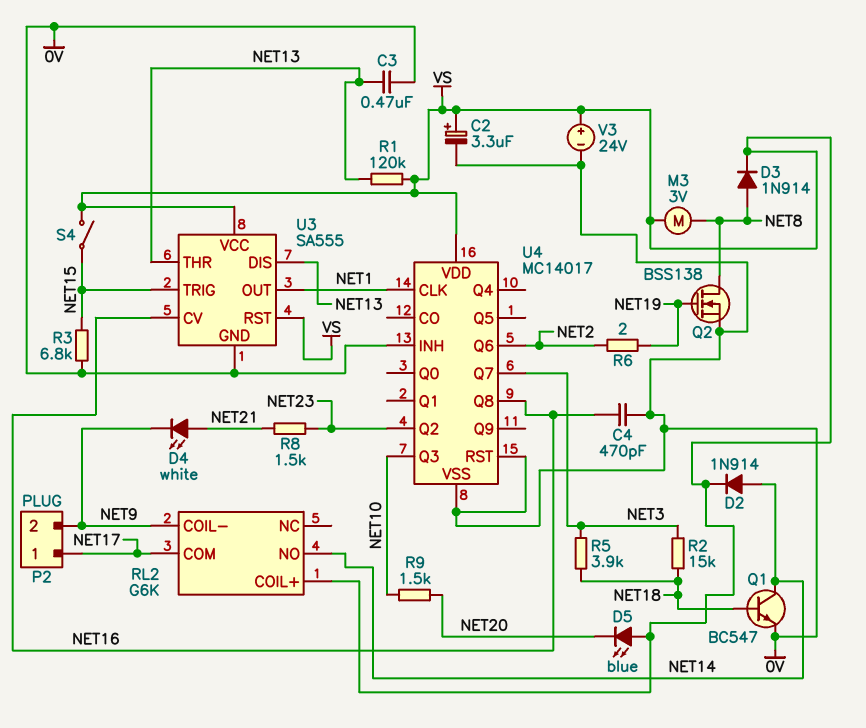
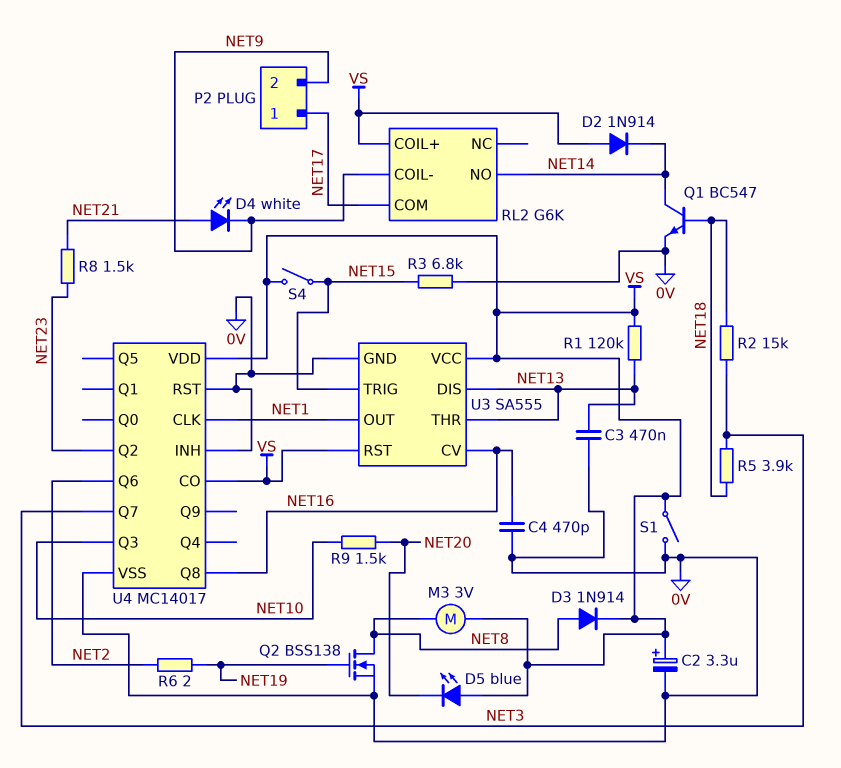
D2: diode 1N914 (A NET14, K VS) -> diode 1N914 (A VS, K NET14)
S1: none -> switch (0V, VS)
U4 pin CO: none -> VS
V3: 24V (plus VS, minus 0V) -> none

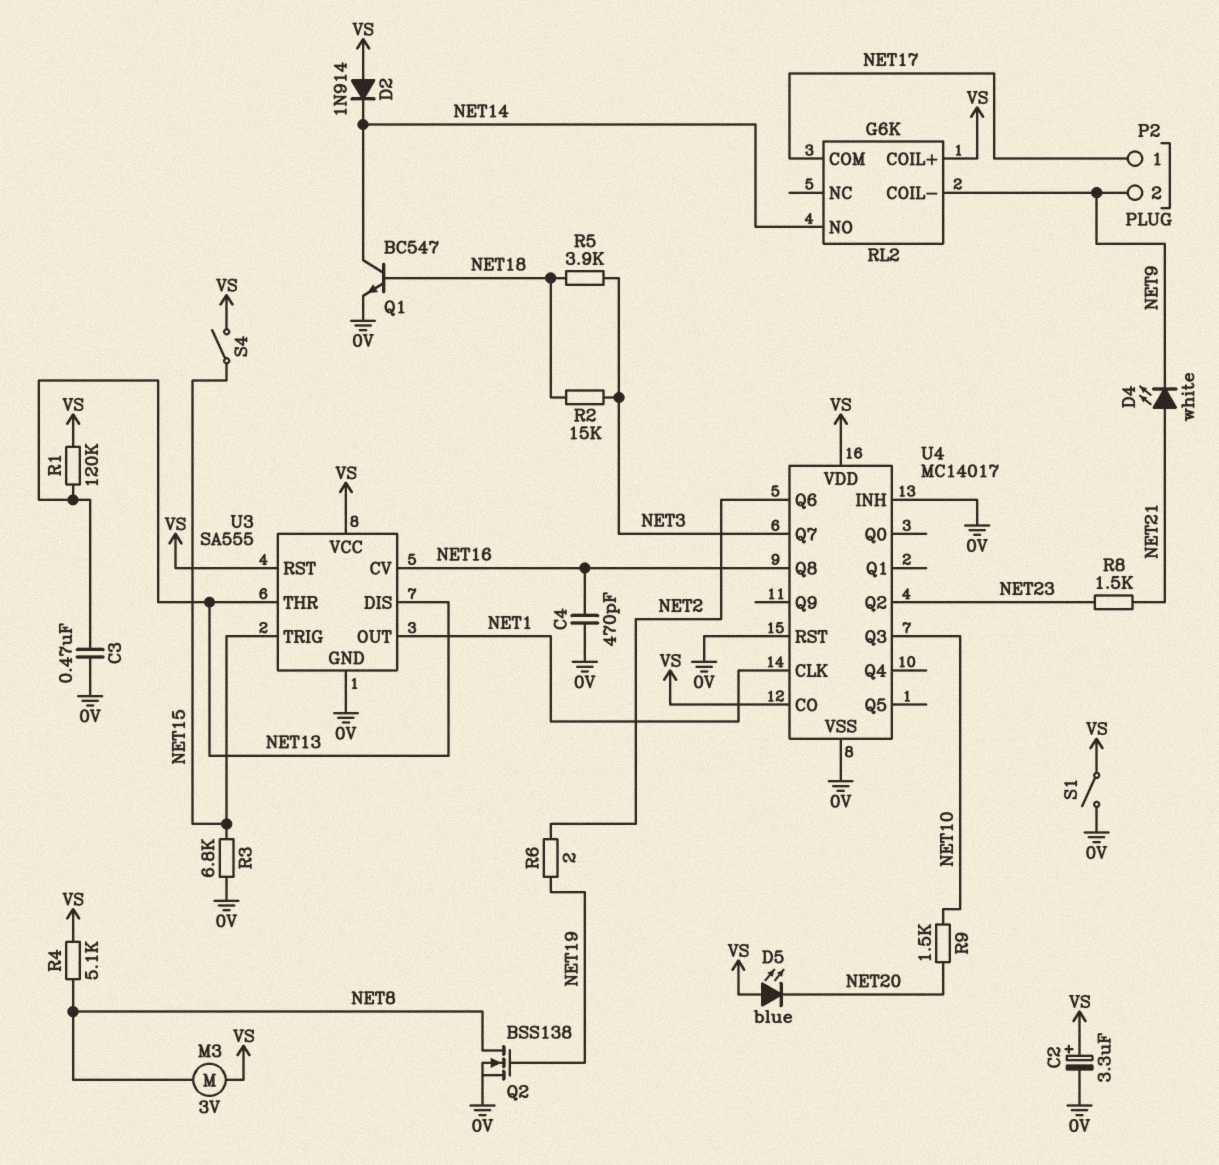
D3: diode 1N914 (A NET8, K VS) -> none
R4: none -> 5.1k (NET8, VS)

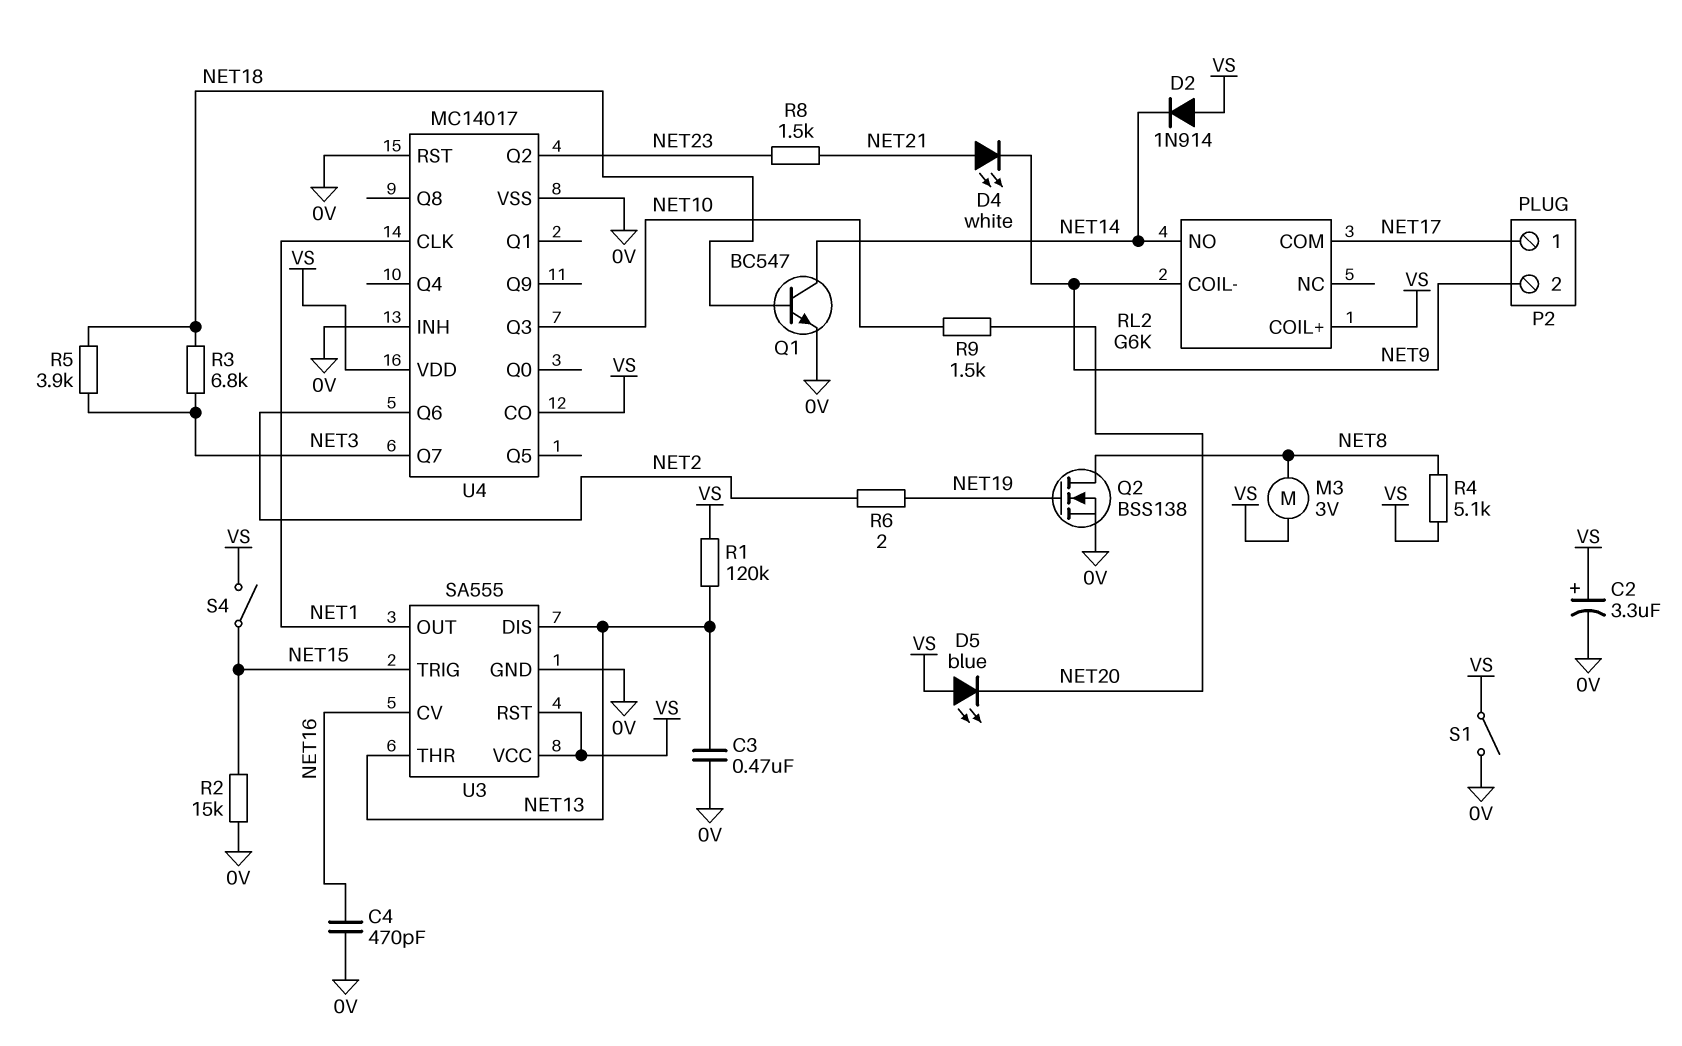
R2: 15k (NET3, NET18) -> 15k (0V, NET15)
R3: 6.8k (0V, NET15) -> 6.8k (NET3, NET18)
U4 pin Q8: NET16 -> none

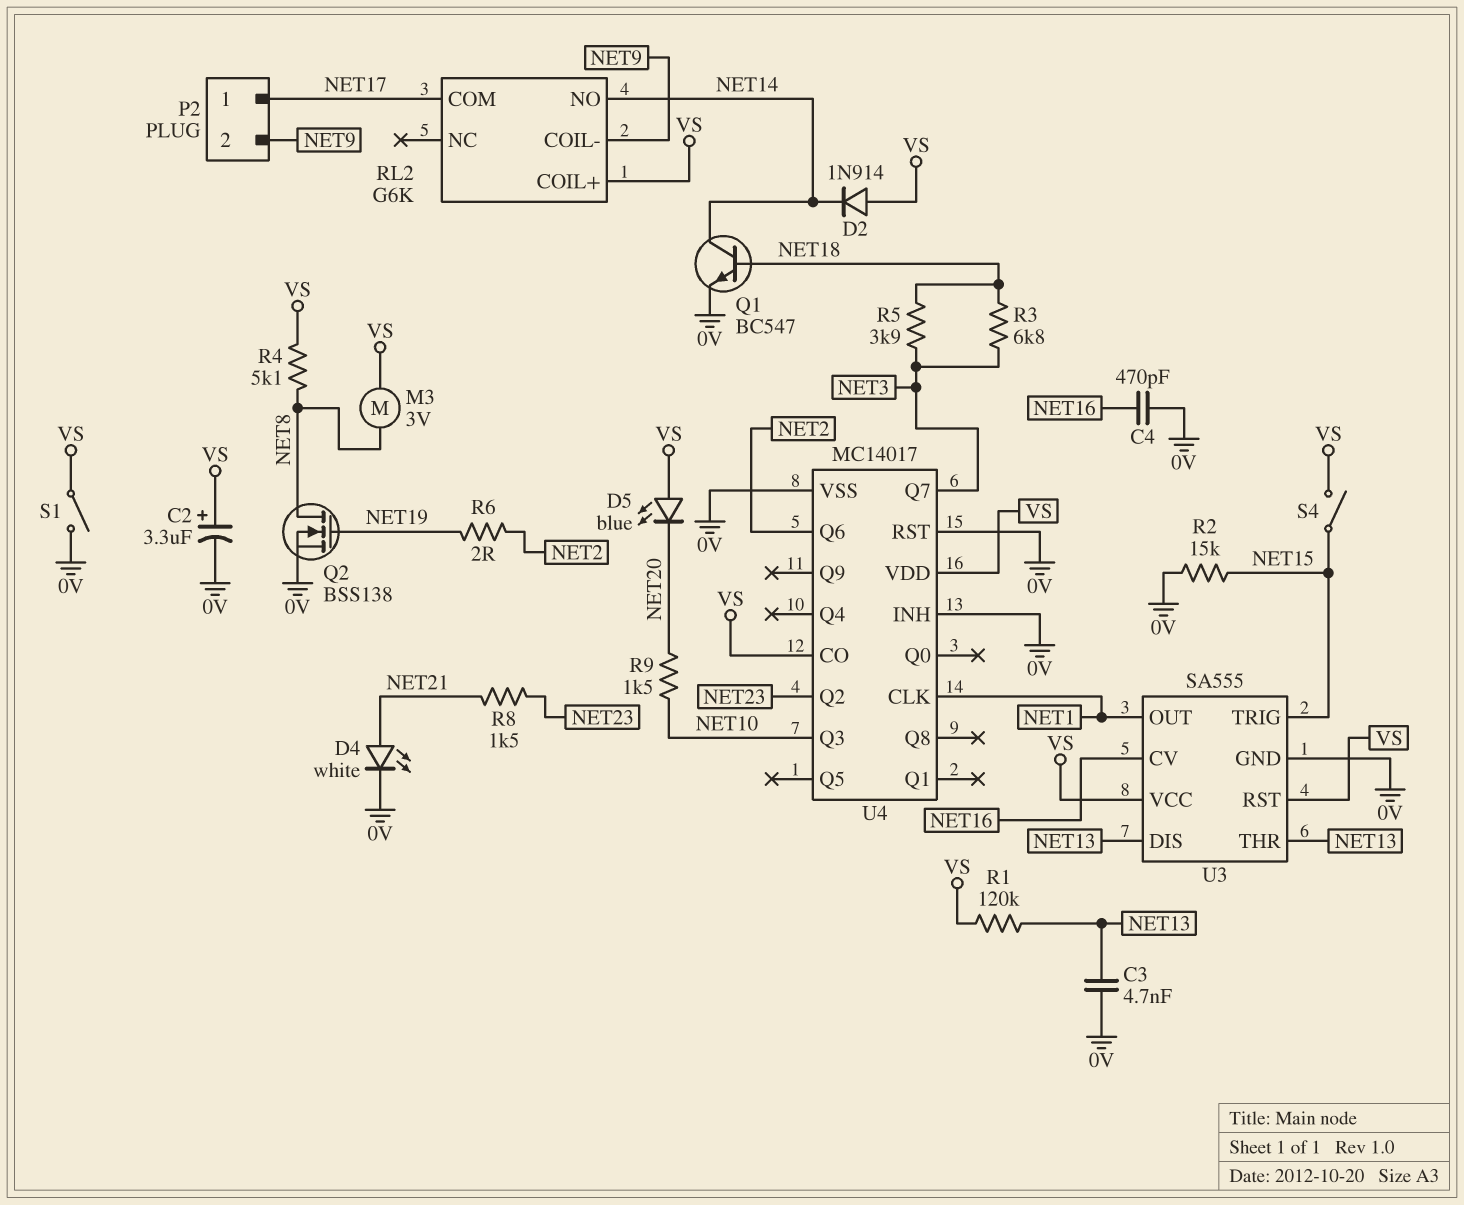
C3: 470nF (0V, NET13) -> 4.7nF (0V, NET13)
D4: LED white (A NET21, K NET9) -> LED white (A NET21, K 0V)

